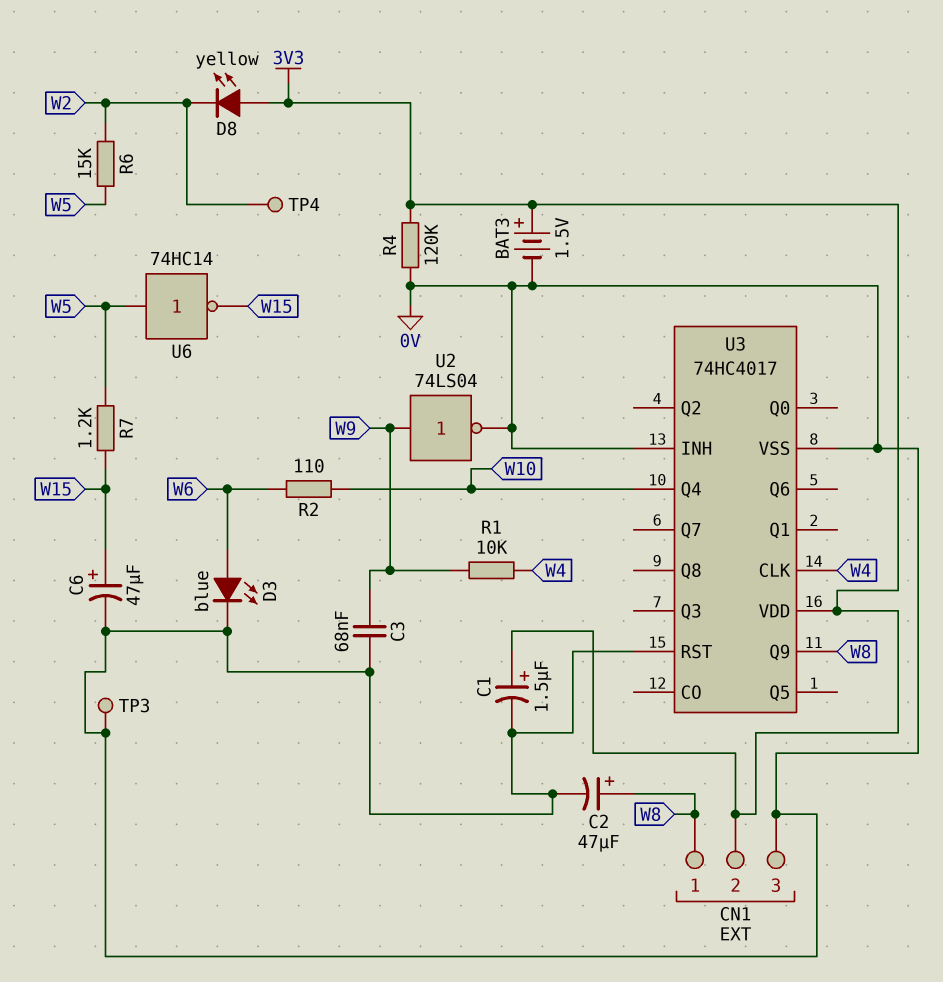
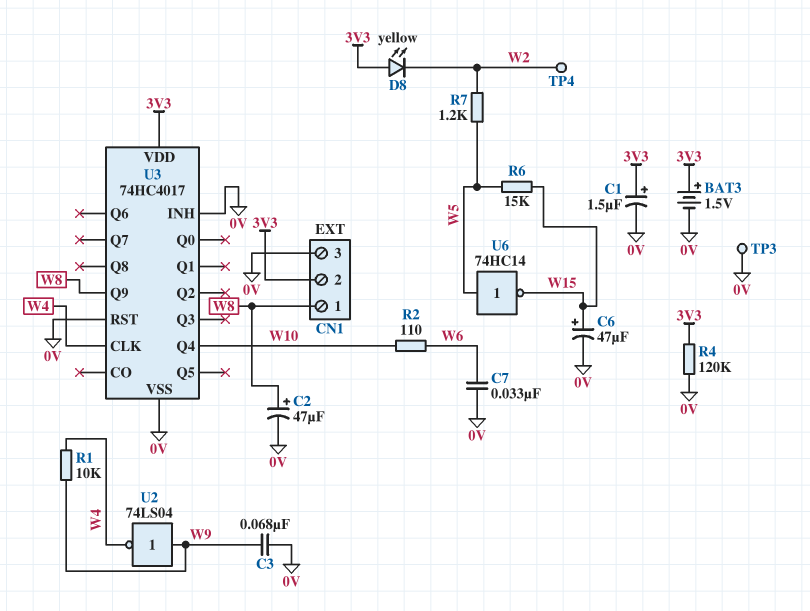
C7: none -> 33nF (0V, W6)
D3: LED blue (A W6, K 0V) -> none
R6: 15k (W2, W5) -> 15k (W5, W15)
R7: 1.2k (W5, W15) -> 1.2k (W2, W5)
U2: NOT 74LS04 (in W9, out 0V) -> NOT 74LS04 (in W9, out W4)

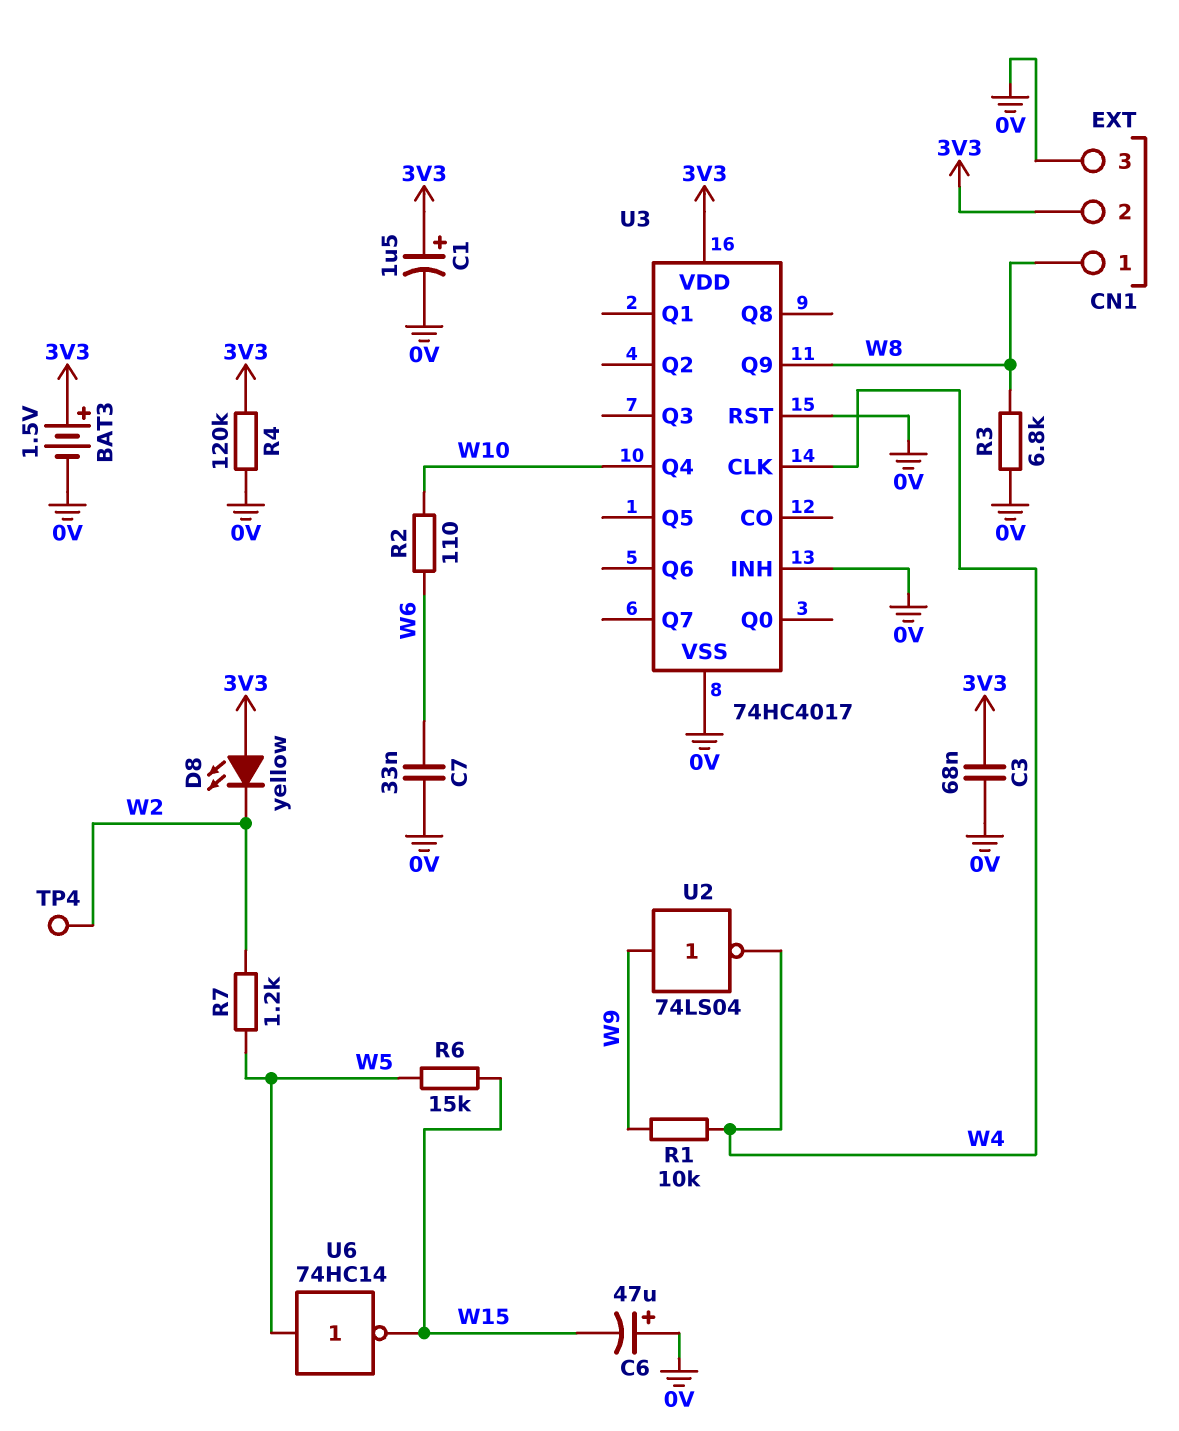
C2: 47uF (plus W8, minus 0V) -> none
C3: 68nF (0V, W9) -> 68nF (0V, 3V3)
C6: 47uF (plus W15, minus 0V) -> 47uF (plus 0V, minus W15)
R3: none -> 6.8k (0V, W8)
TP3: test point (0V) -> none

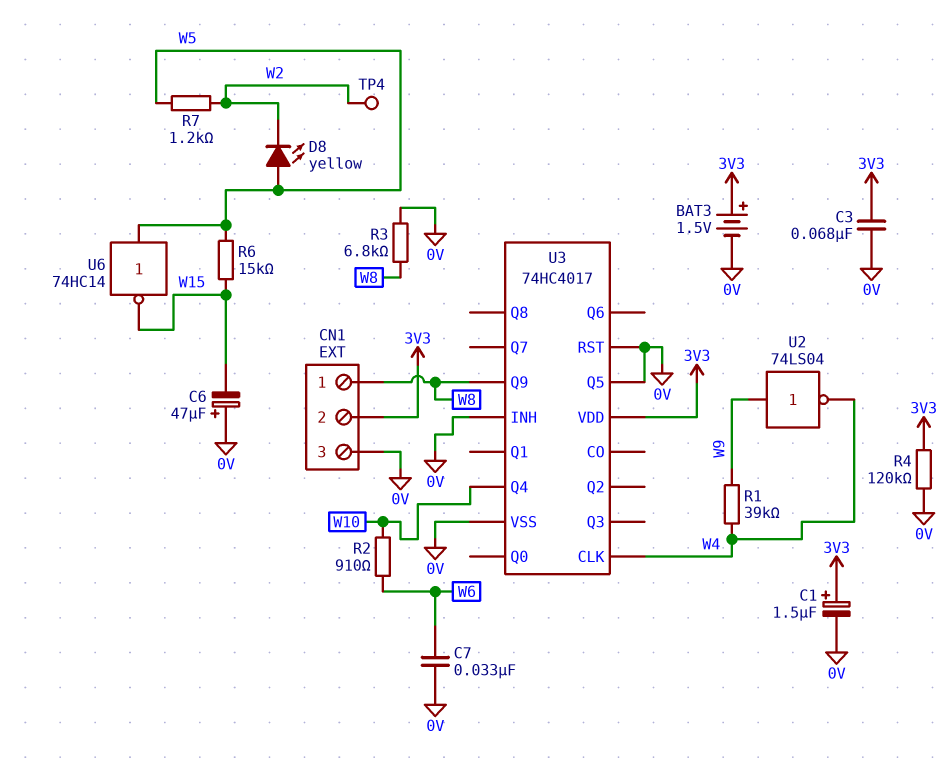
D8: LED yellow (A 3V3, K W2) -> LED yellow (A W5, K W2)
R1: 10k (W4, W9) -> 39k (W4, W9)
R2: 110 (W6, W10) -> 910 (W6, W10)
U3 pin Q5: none -> 0V

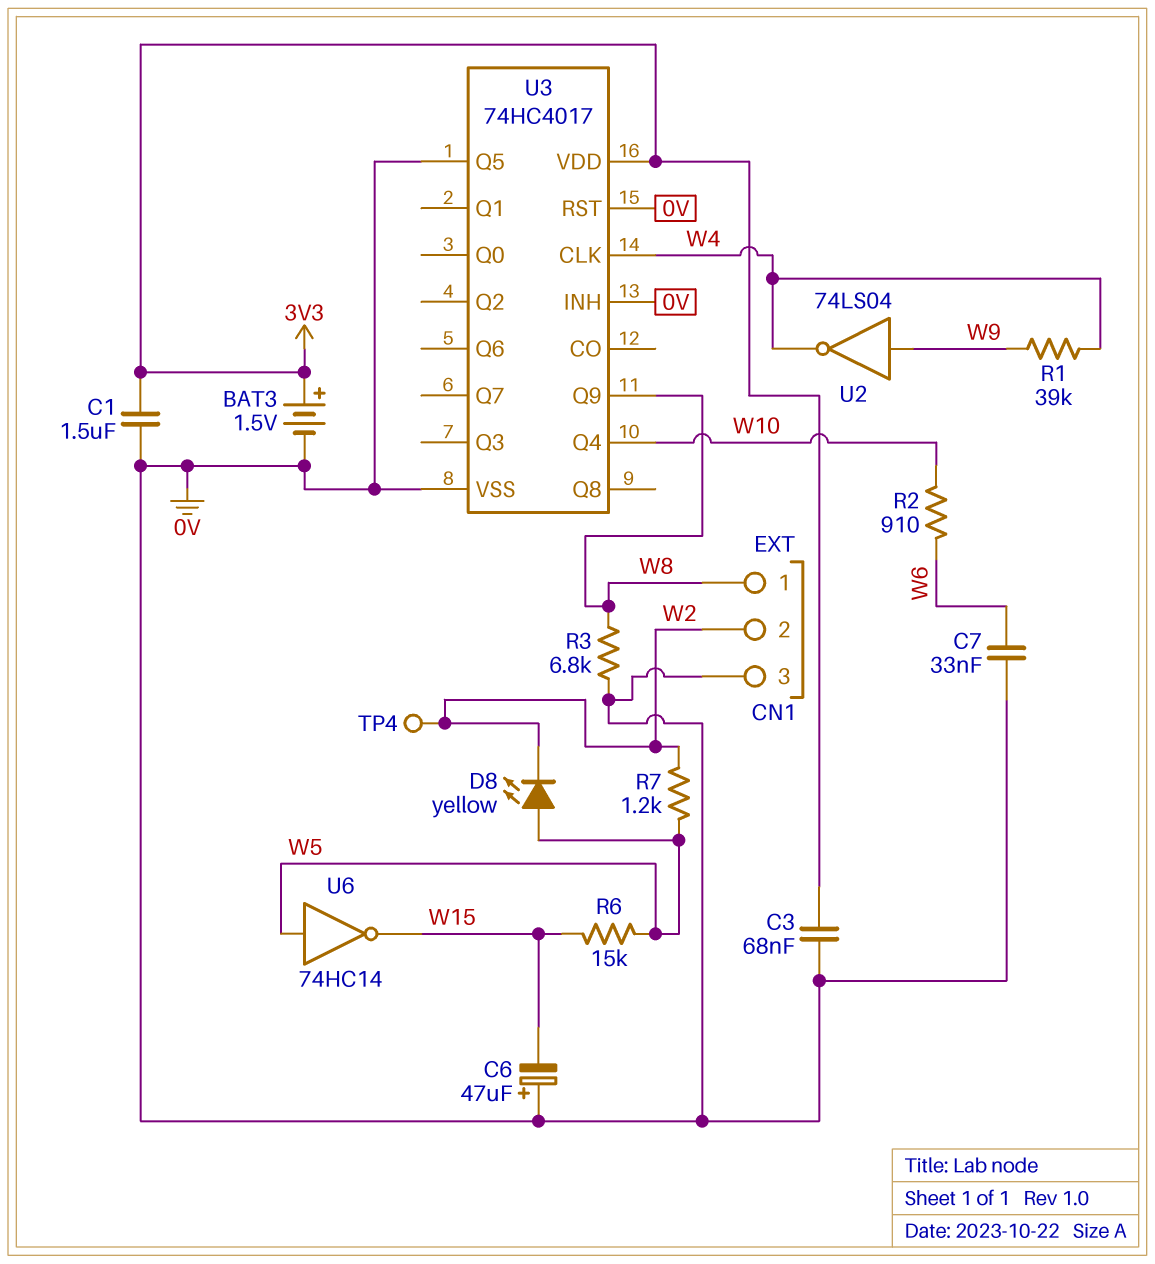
C1: 1.5uF (plus 3V3, minus 0V) -> 1.5uF (0V, 3V3)
CN1 pin 2: 3V3 -> W2
R4: 120k (0V, 3V3) -> none

